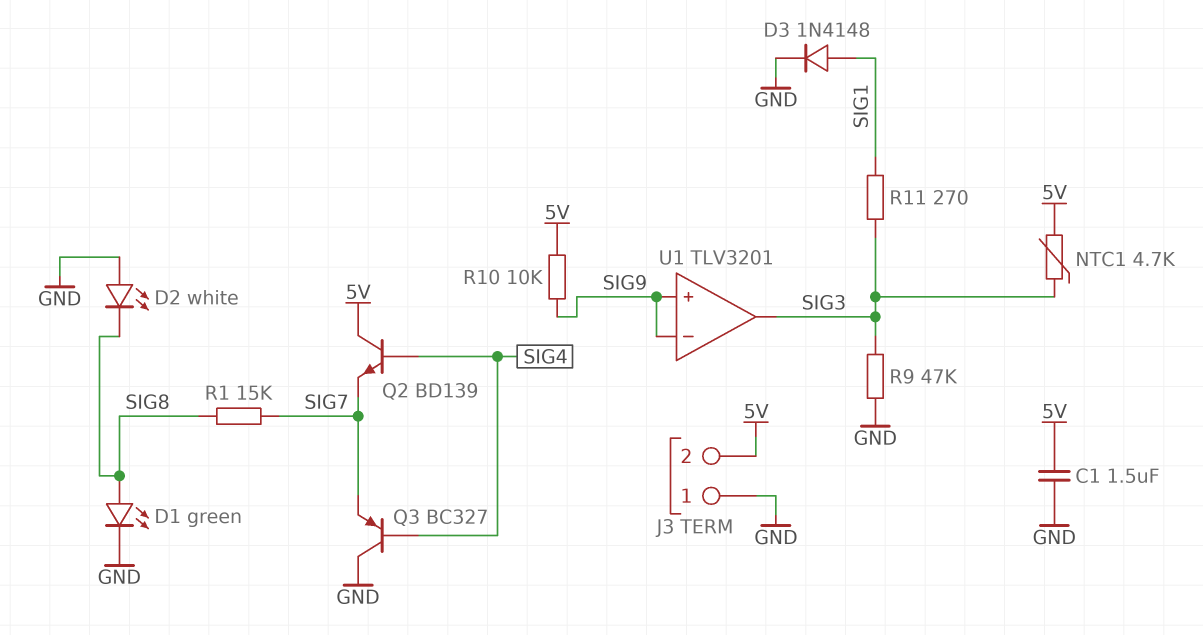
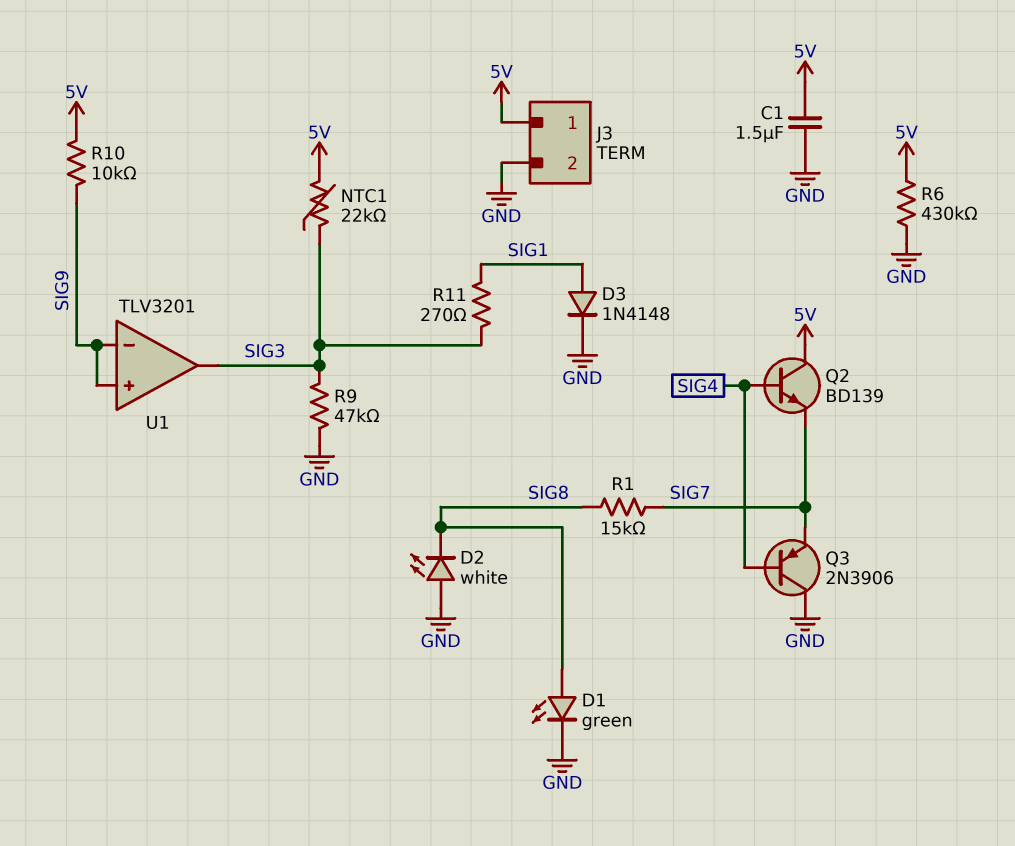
J3 pin 1: GND -> 5V
J3 pin 2: 5V -> GND
NTC1: 4.7k (5V, SIG3) -> 22k (5V, SIG3)
Q3: PNP BC327 (B SIG4, C GND, E SIG7) -> PNP 2N3906 (B SIG4, C GND, E SIG7)
R6: none -> 430k (5V, GND)

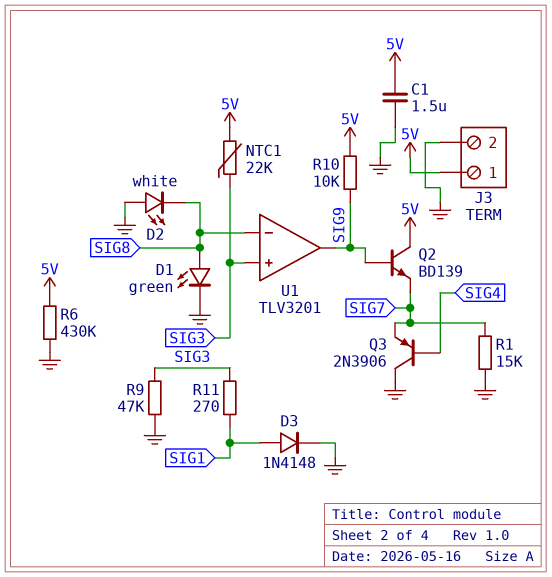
Q2: NPN BD139 (B SIG4, C 5V, E SIG7) -> NPN BD139 (B SIG9, C 5V, E SIG7)
R1: 15k (SIG7, SIG8) -> 15k (GND, SIG7)
U1 pin in+: SIG9 -> SIG3
U1 pin in-: SIG9 -> SIG8
U1 pin out: SIG3 -> SIG9

